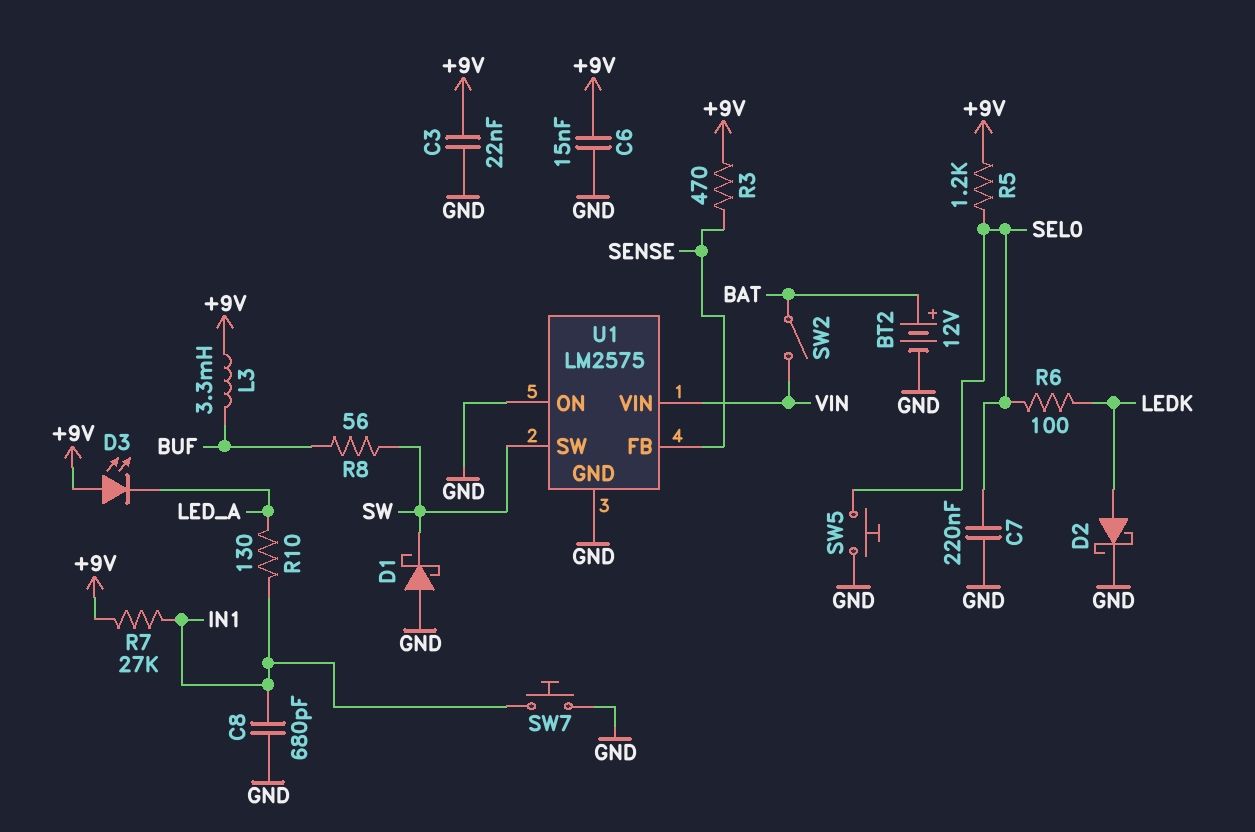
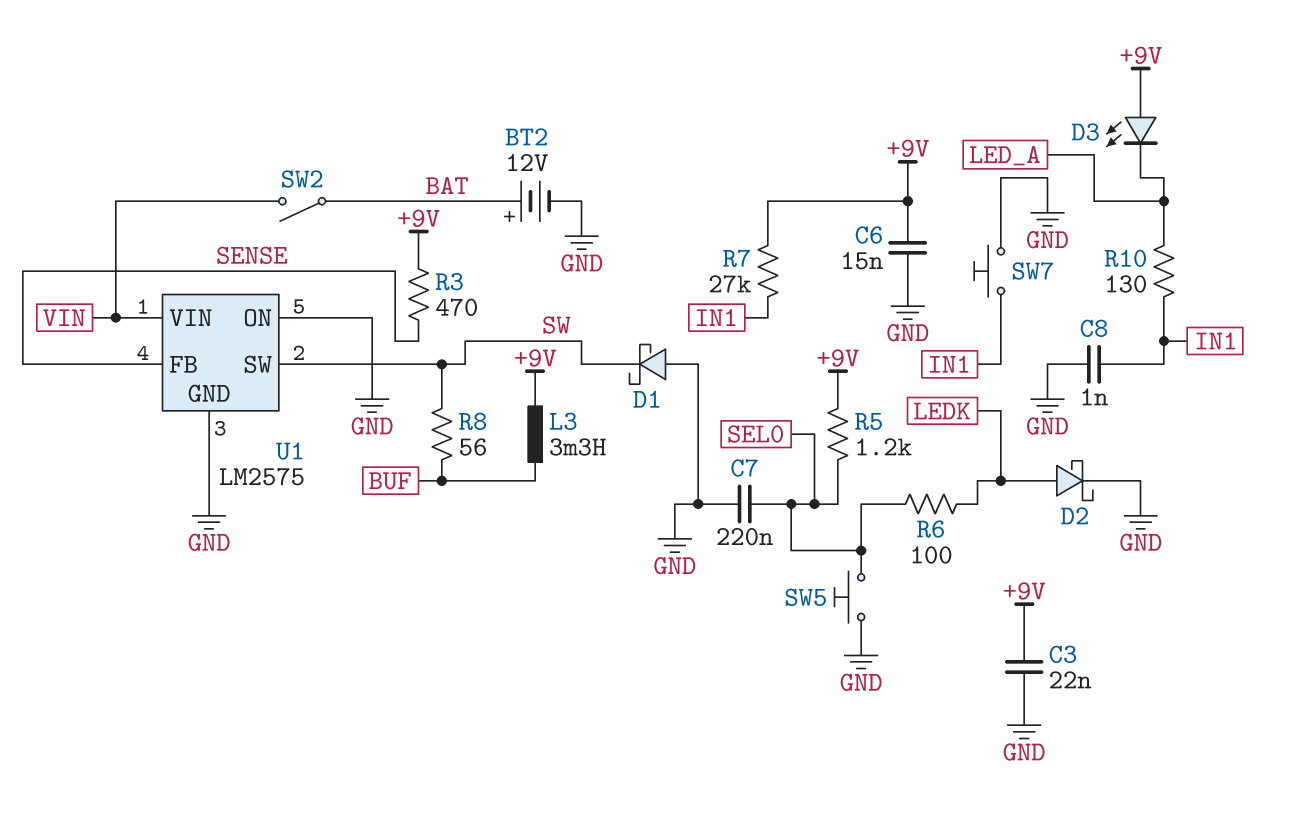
C8: 680pF (GND, IN1) -> 1nF (GND, IN1)

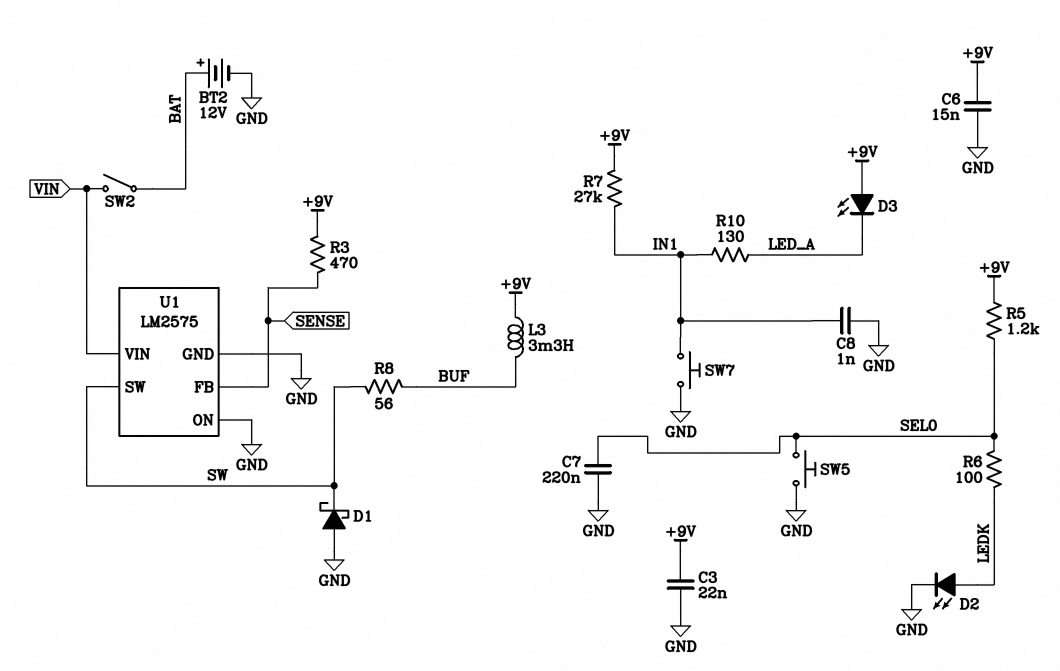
D2: schottky (A LEDK, K GND) -> LED (A LEDK, K GND)

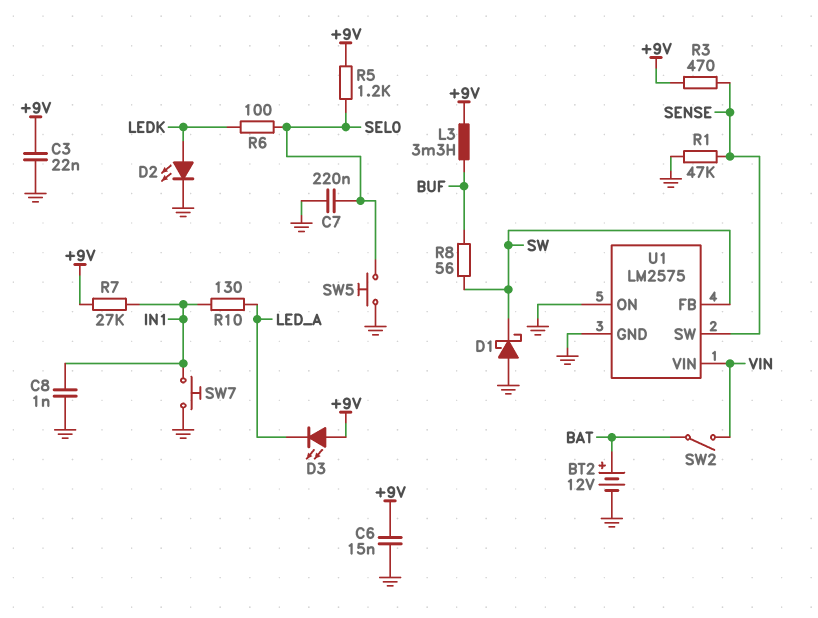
R1: none -> 47k (GND, SENSE)
U1 pin FB: SENSE -> SW
U1 pin SW: SW -> SENSE

